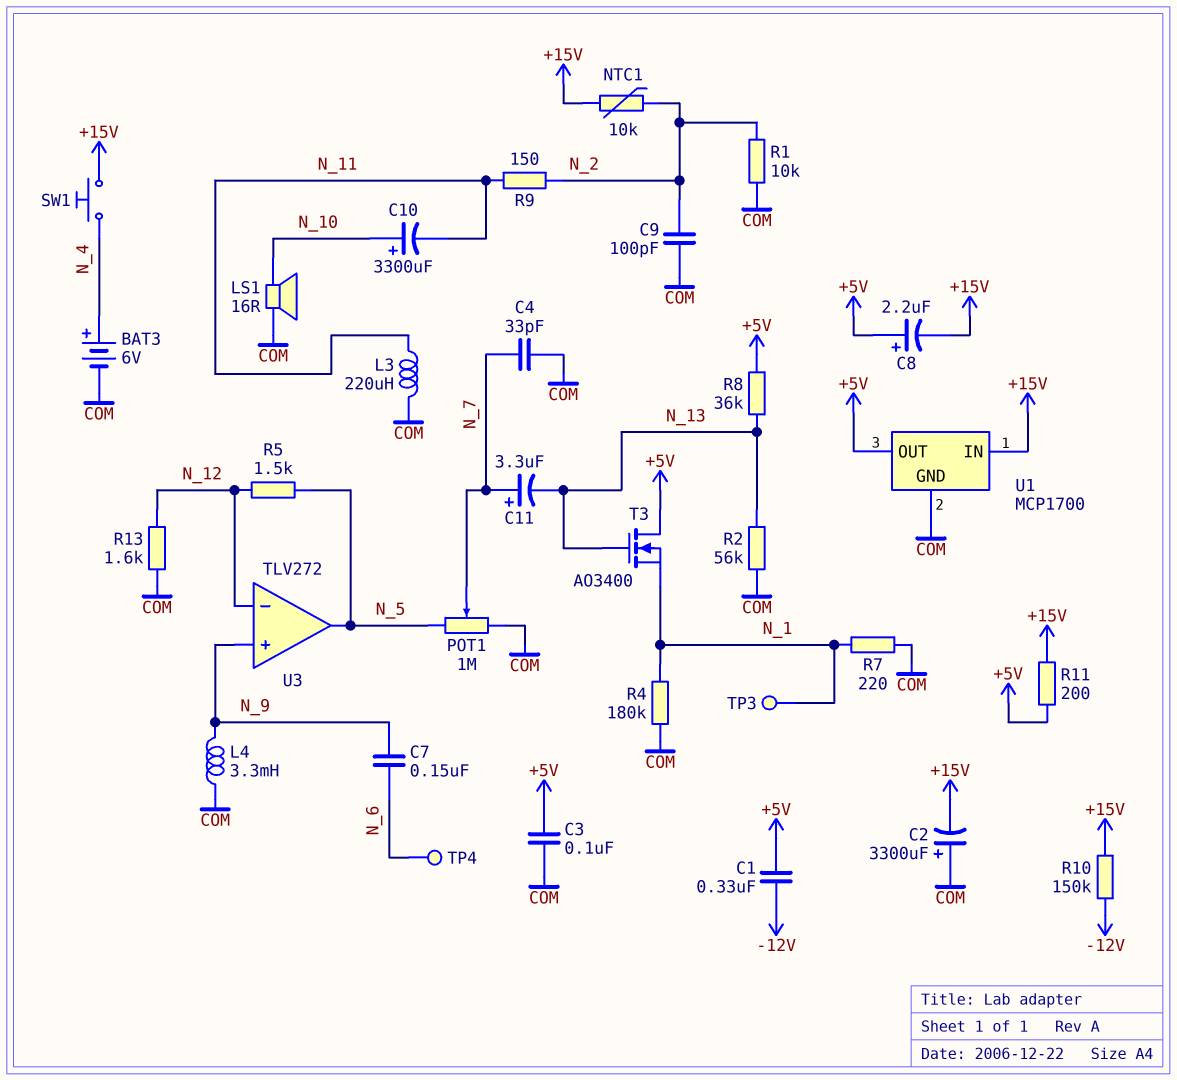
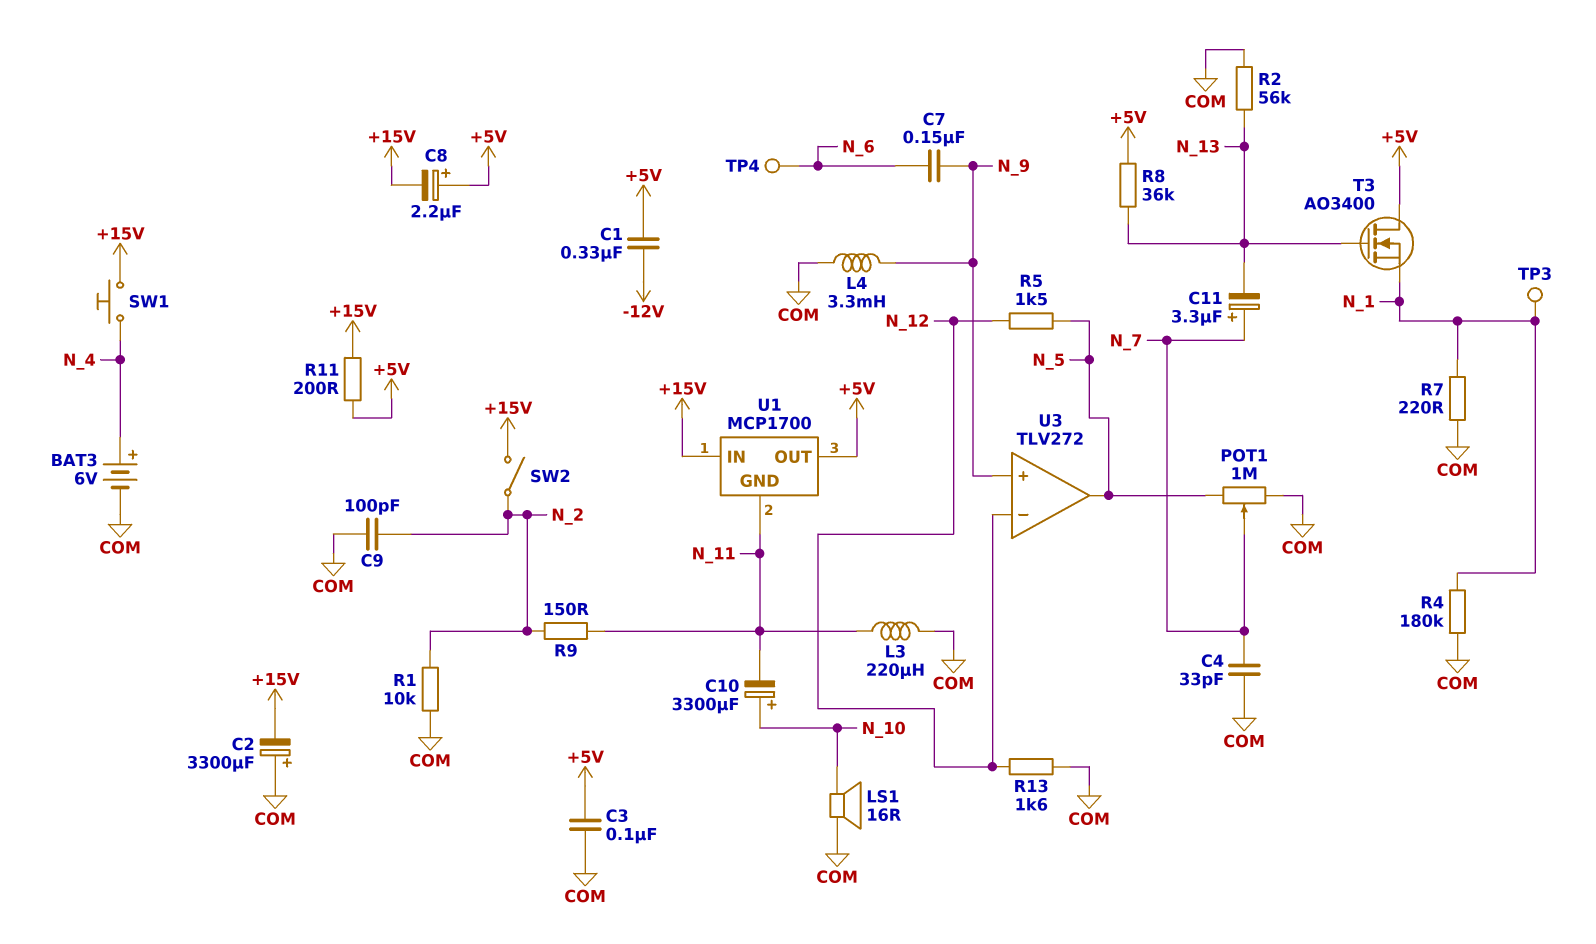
NTC1: 10k (+15V, N_2) -> none
R10: 150k (+15V, -12V) -> none
SW2: none -> switch (+15V, N_2)
U1 pin GND: COM -> N_11

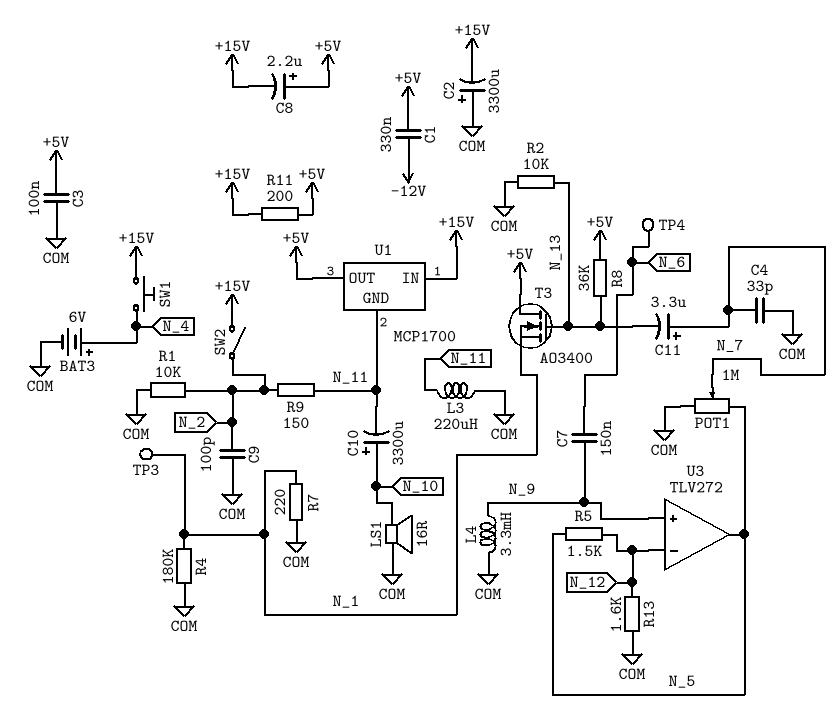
R2: 56k (COM, N_13) -> 10k (COM, N_13)

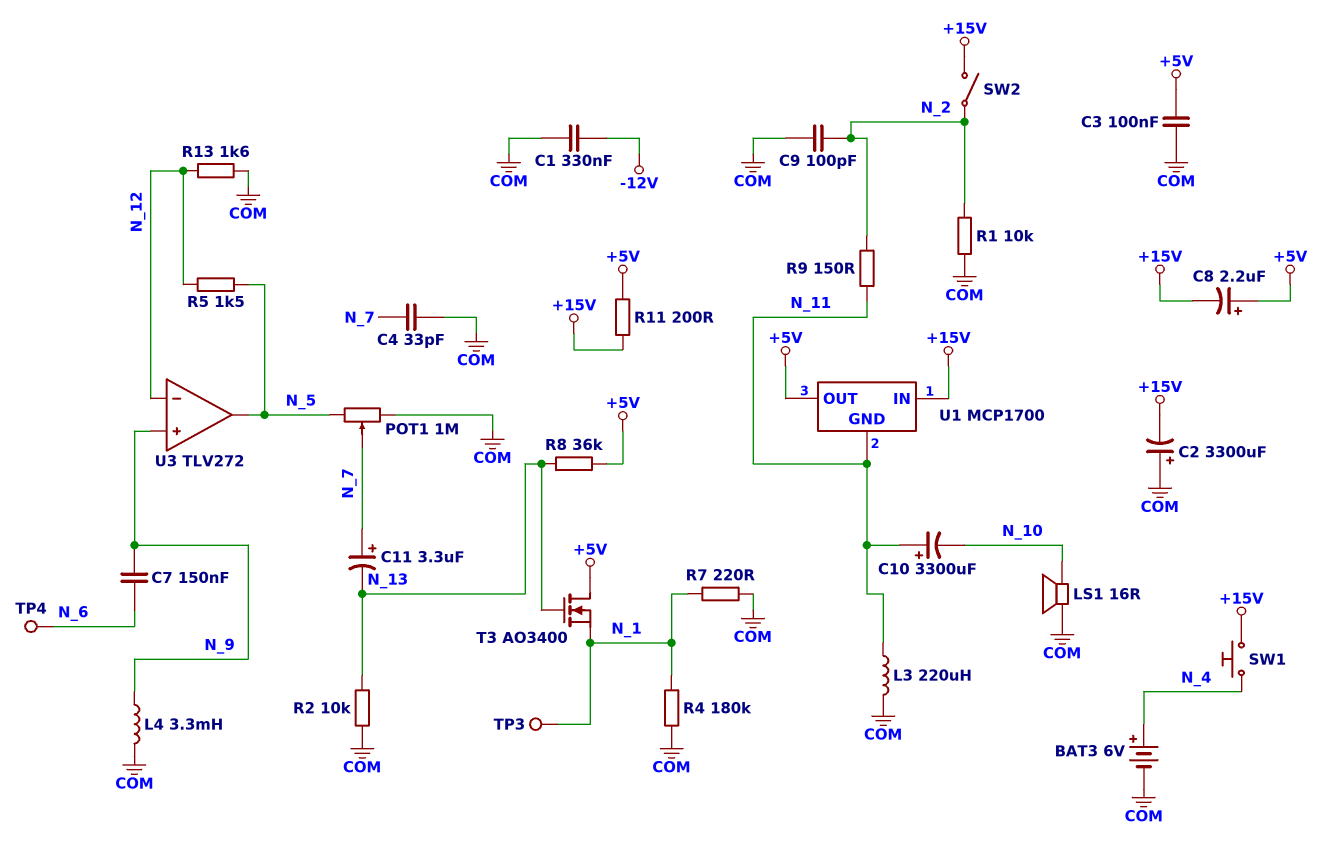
C1: 330nF (+5V, -12V) -> 330nF (-12V, COM)
C10: 3300uF (plus N_10, minus N_11) -> 3300uF (plus N_11, minus N_10)

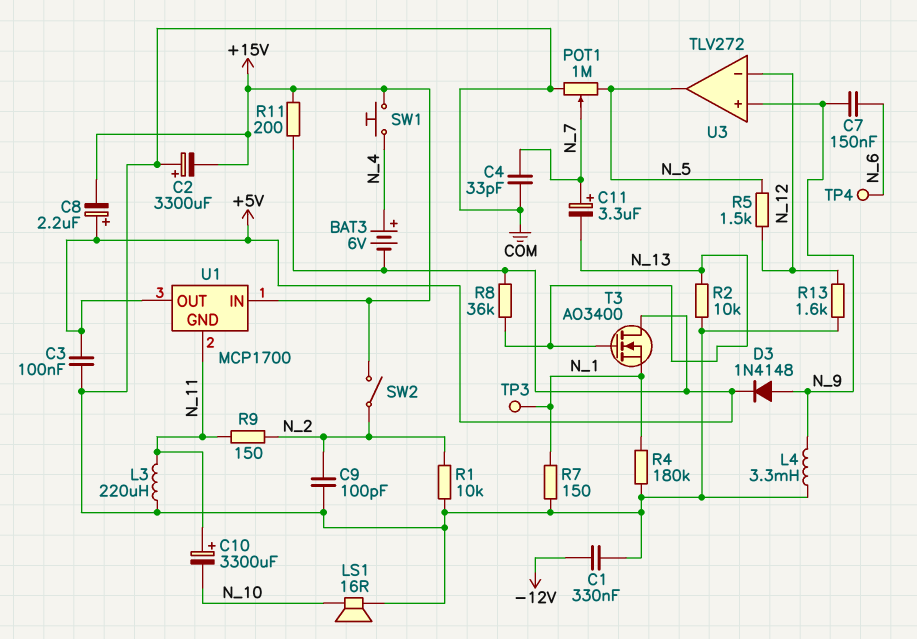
BAT3: 6V (plus N_4, minus COM) -> 6V (plus N_4, minus +5V)
D3: none -> diode 1N4148 (A N_9, K +5V)
R7: 220 (COM, N_1) -> 150 (COM, N_1)

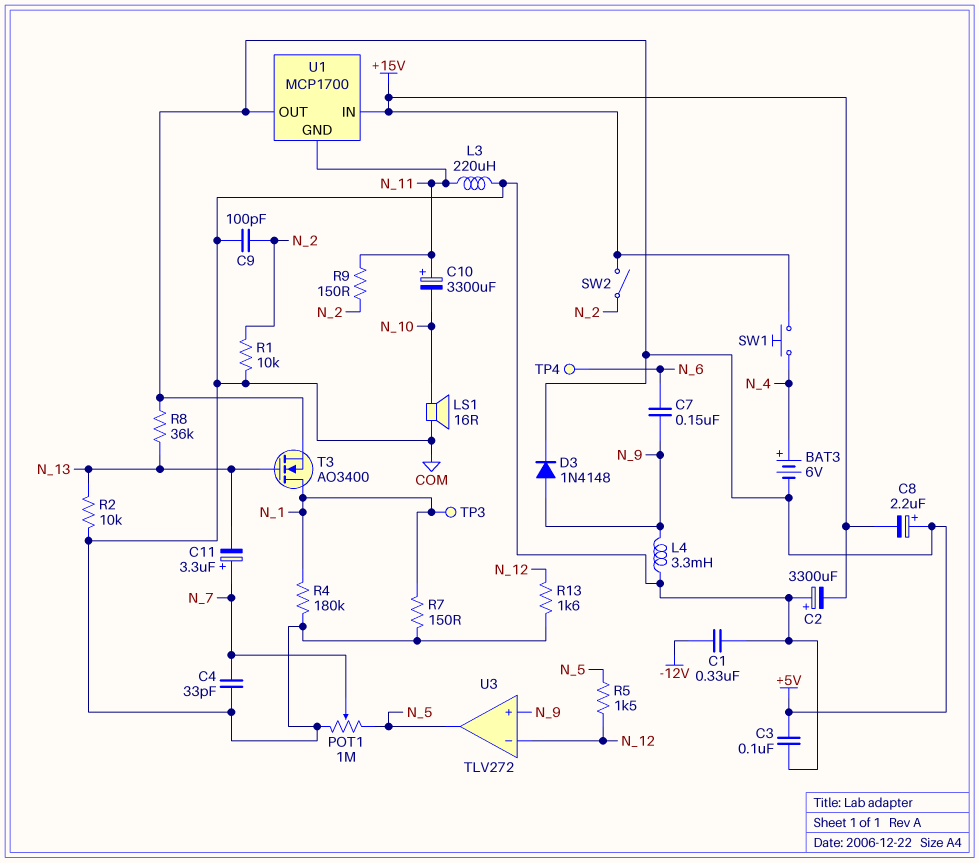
R11: 200 (+5V, +15V) -> none
T3: NMOS AO3400 (G N_13, D +5V, S N_1) -> NMOS AO3400 (G N_13, D N_1, S +5V)

